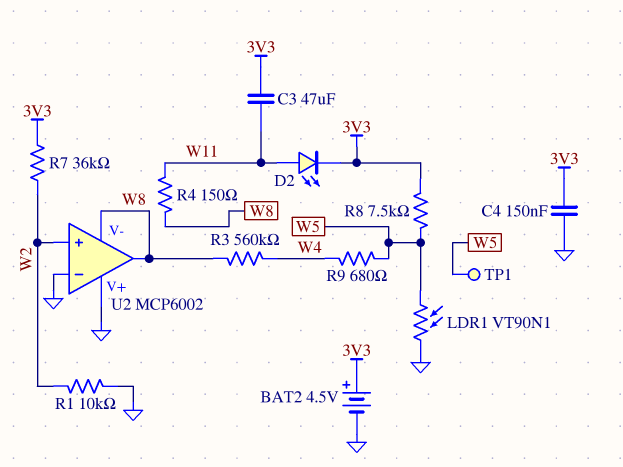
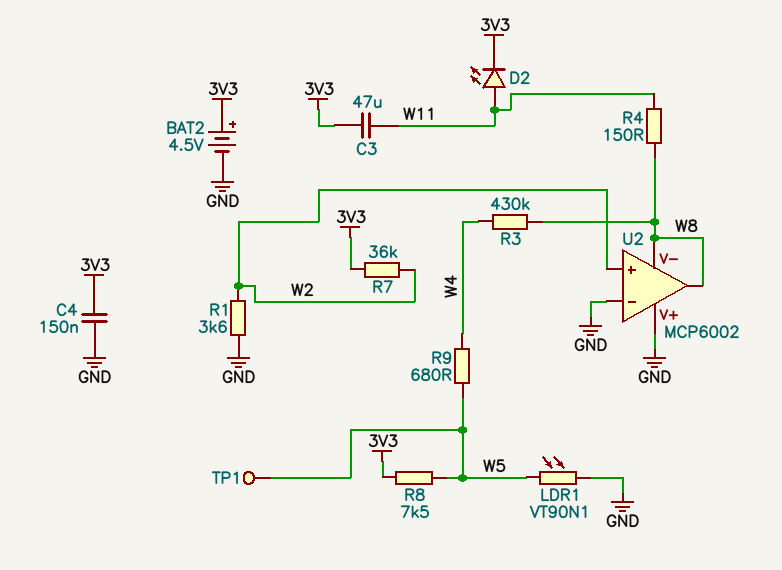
R1: 10k (GND, W2) -> 3.6k (GND, W2)
R3: 560k (W4, W8) -> 430k (W4, W8)

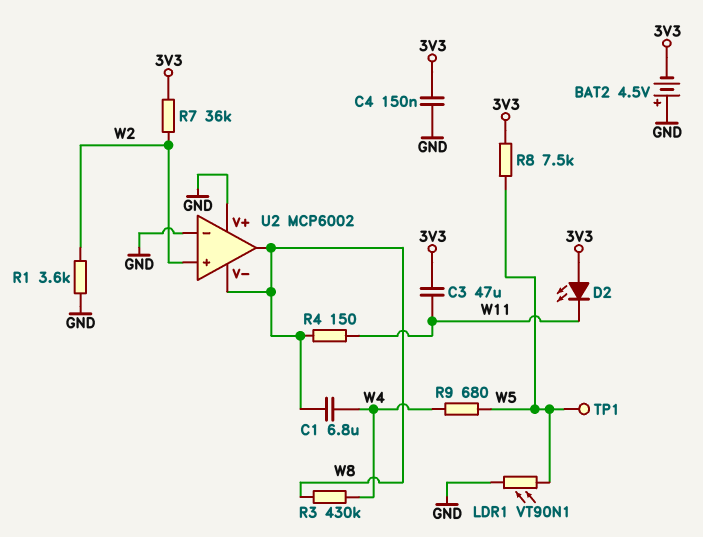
BAT2: 4.5V (plus 3V3, minus GND) -> 4.5V (plus GND, minus 3V3)
C1: none -> 6.8uF (W4, W8)
D2: LED (A W11, K 3V3) -> LED (A 3V3, K W11)

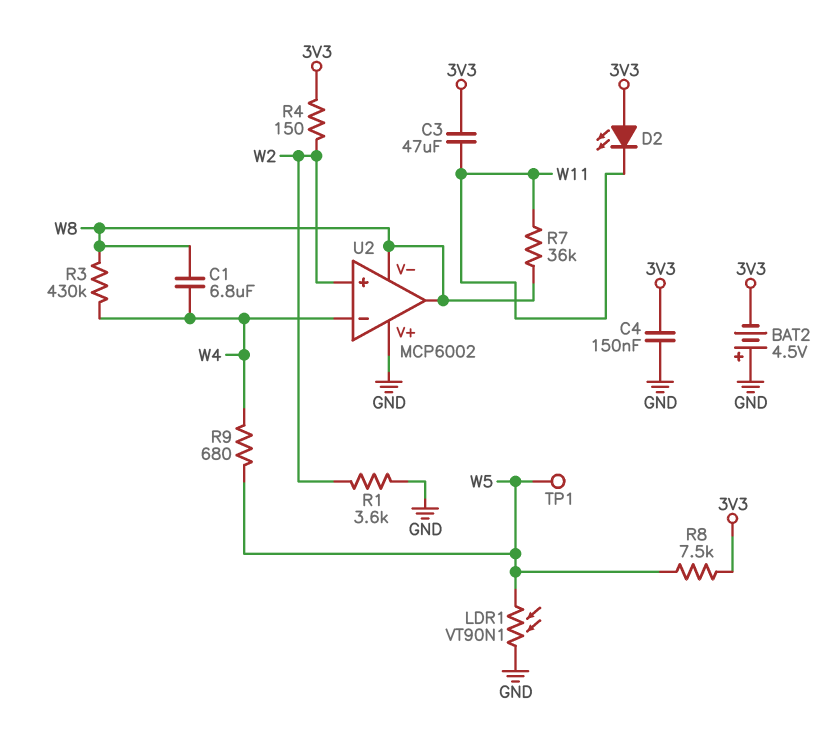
R4: 150 (W8, W11) -> 150 (3V3, W2)
R7: 36k (3V3, W2) -> 36k (W8, W11)
U2 pin in-: GND -> W4

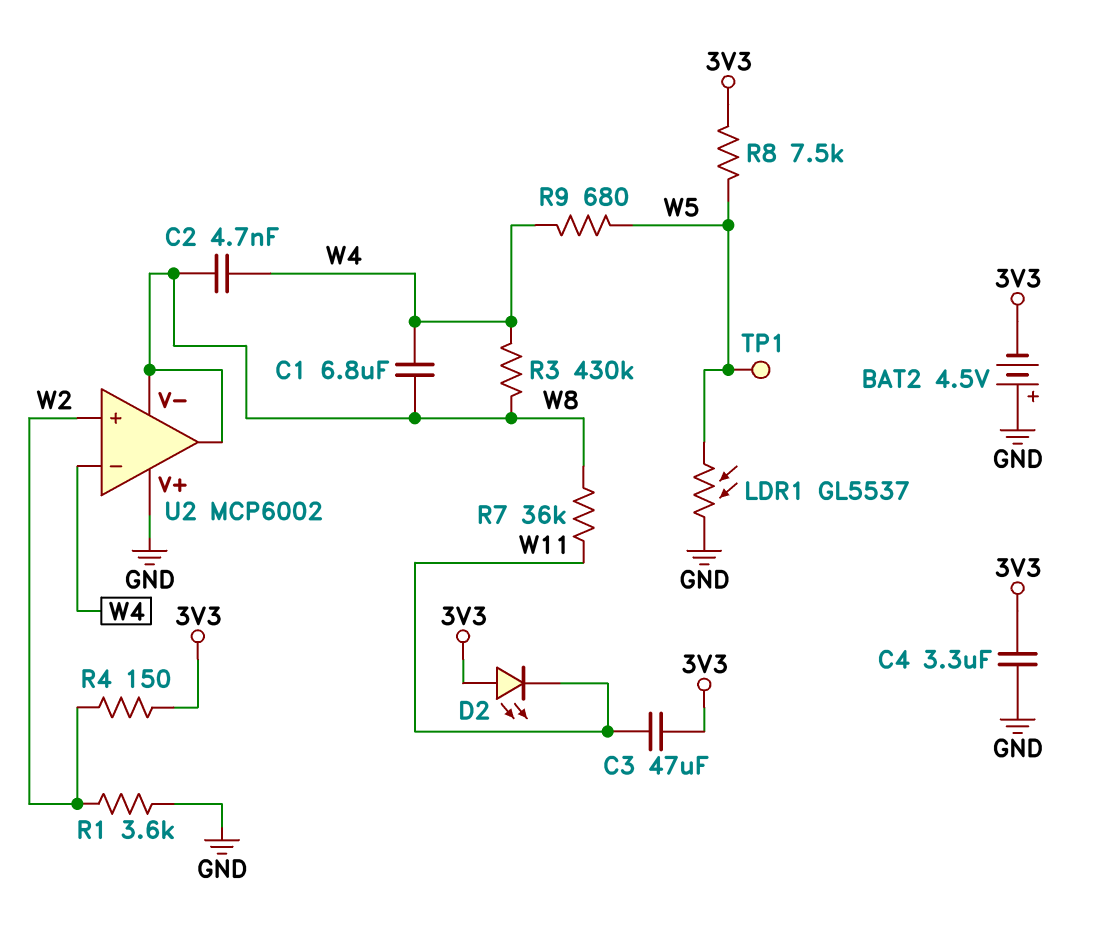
C2: none -> 4.7nF (W4, W8)
C4: 150nF (3V3, GND) -> 3.3uF (3V3, GND)
LDR1: VT90N1 (GND, W5) -> GL5537 (GND, W5)

